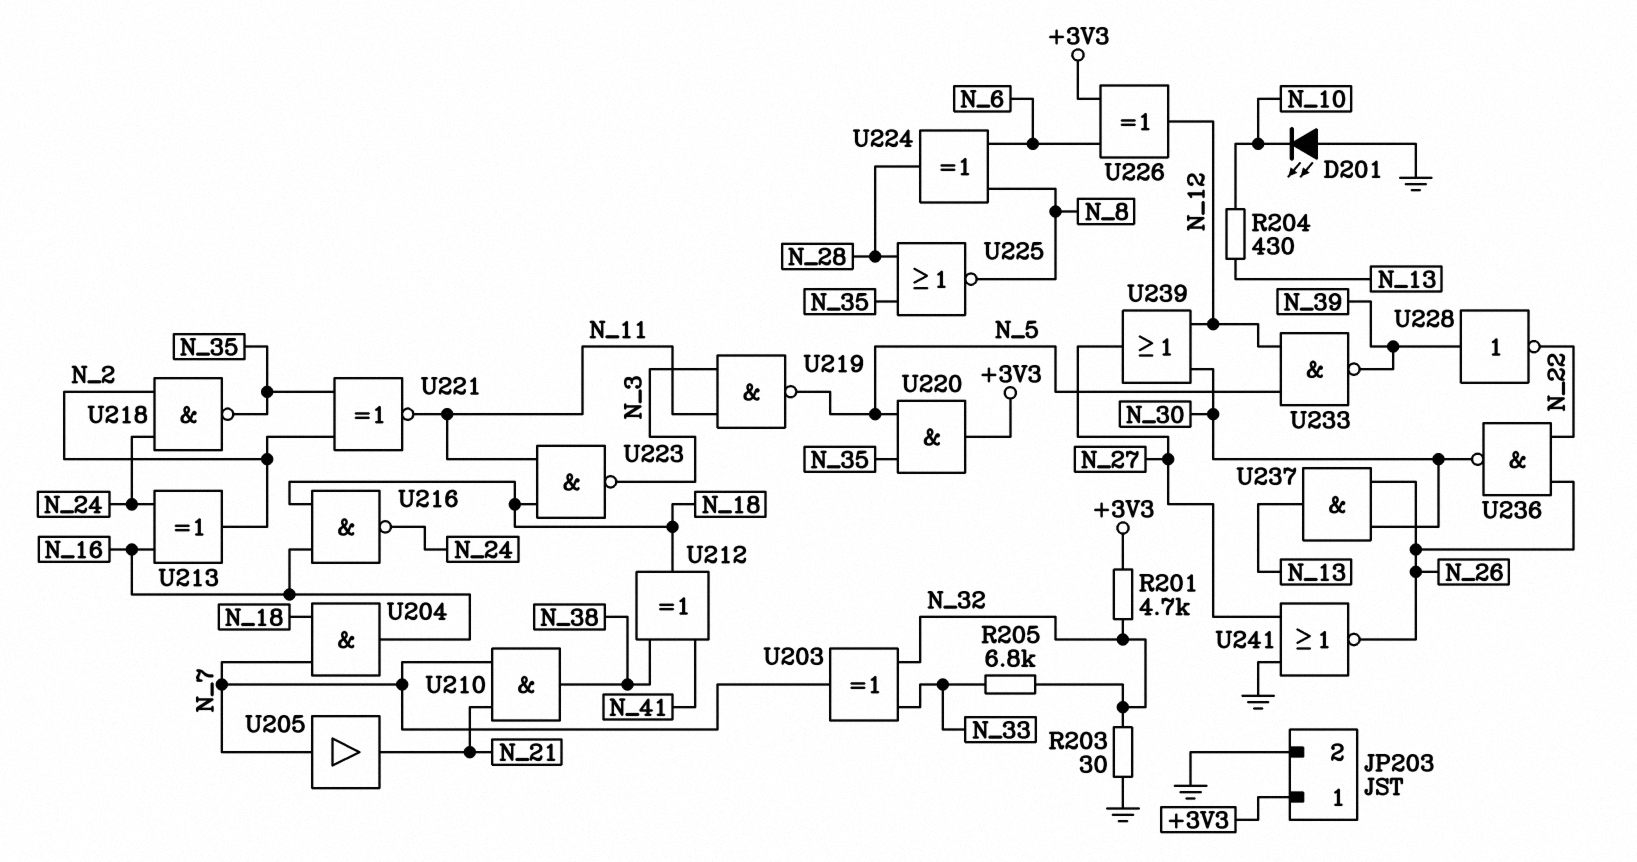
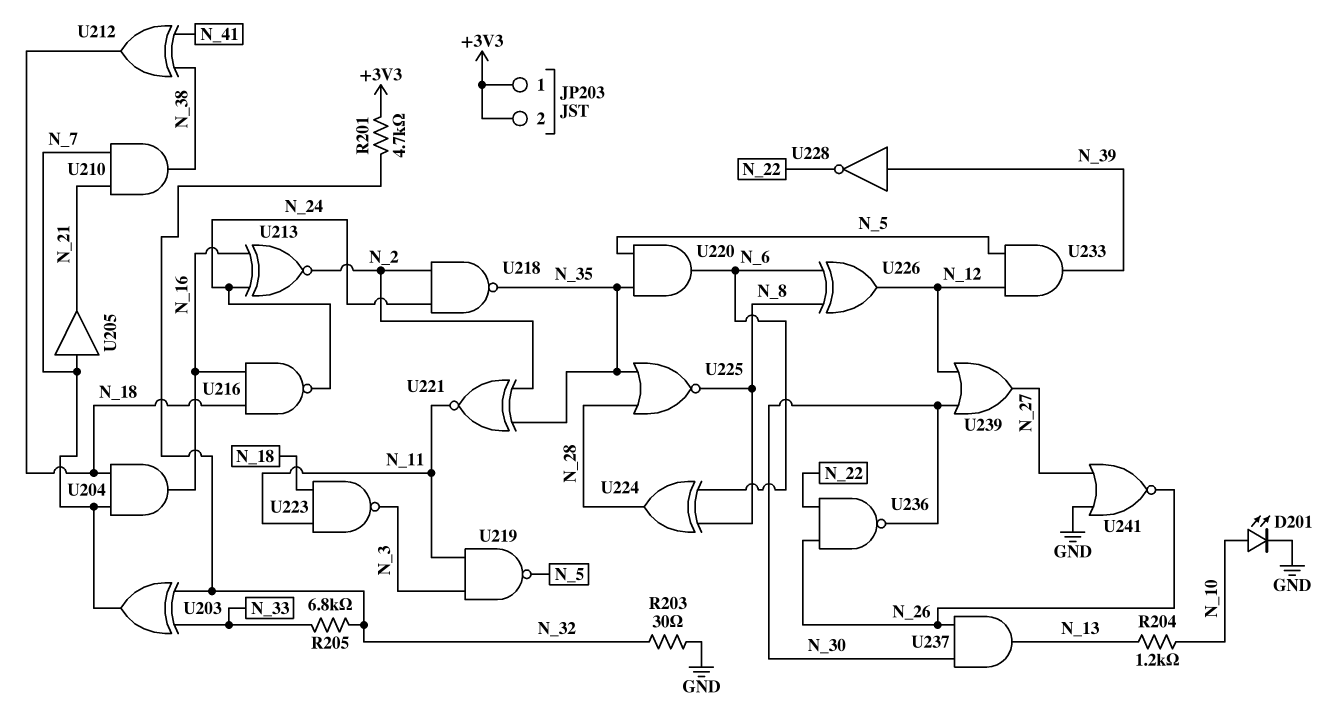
D201: LED (A GND, K N_10) -> LED (A N_10, K GND)
JP203 pin 2: GND -> +3V3
R204: 430 (N_10, N_13) -> 1.2k (N_10, N_13)
U213: XOR (in N_16, in N_24, out N_2) -> XNOR (in N_16, in N_24, out N_2)
U220: AND (in N_5, in N_35, out +3V3) -> AND (in N_5, in N_35, out N_6)
U226: XOR (in +3V3, in N_6, out N_12) -> XOR (in N_6, in N_8, out N_12)
U233: NAND (in N_5, in N_12, out N_39) -> AND (in N_5, in N_12, out N_39)

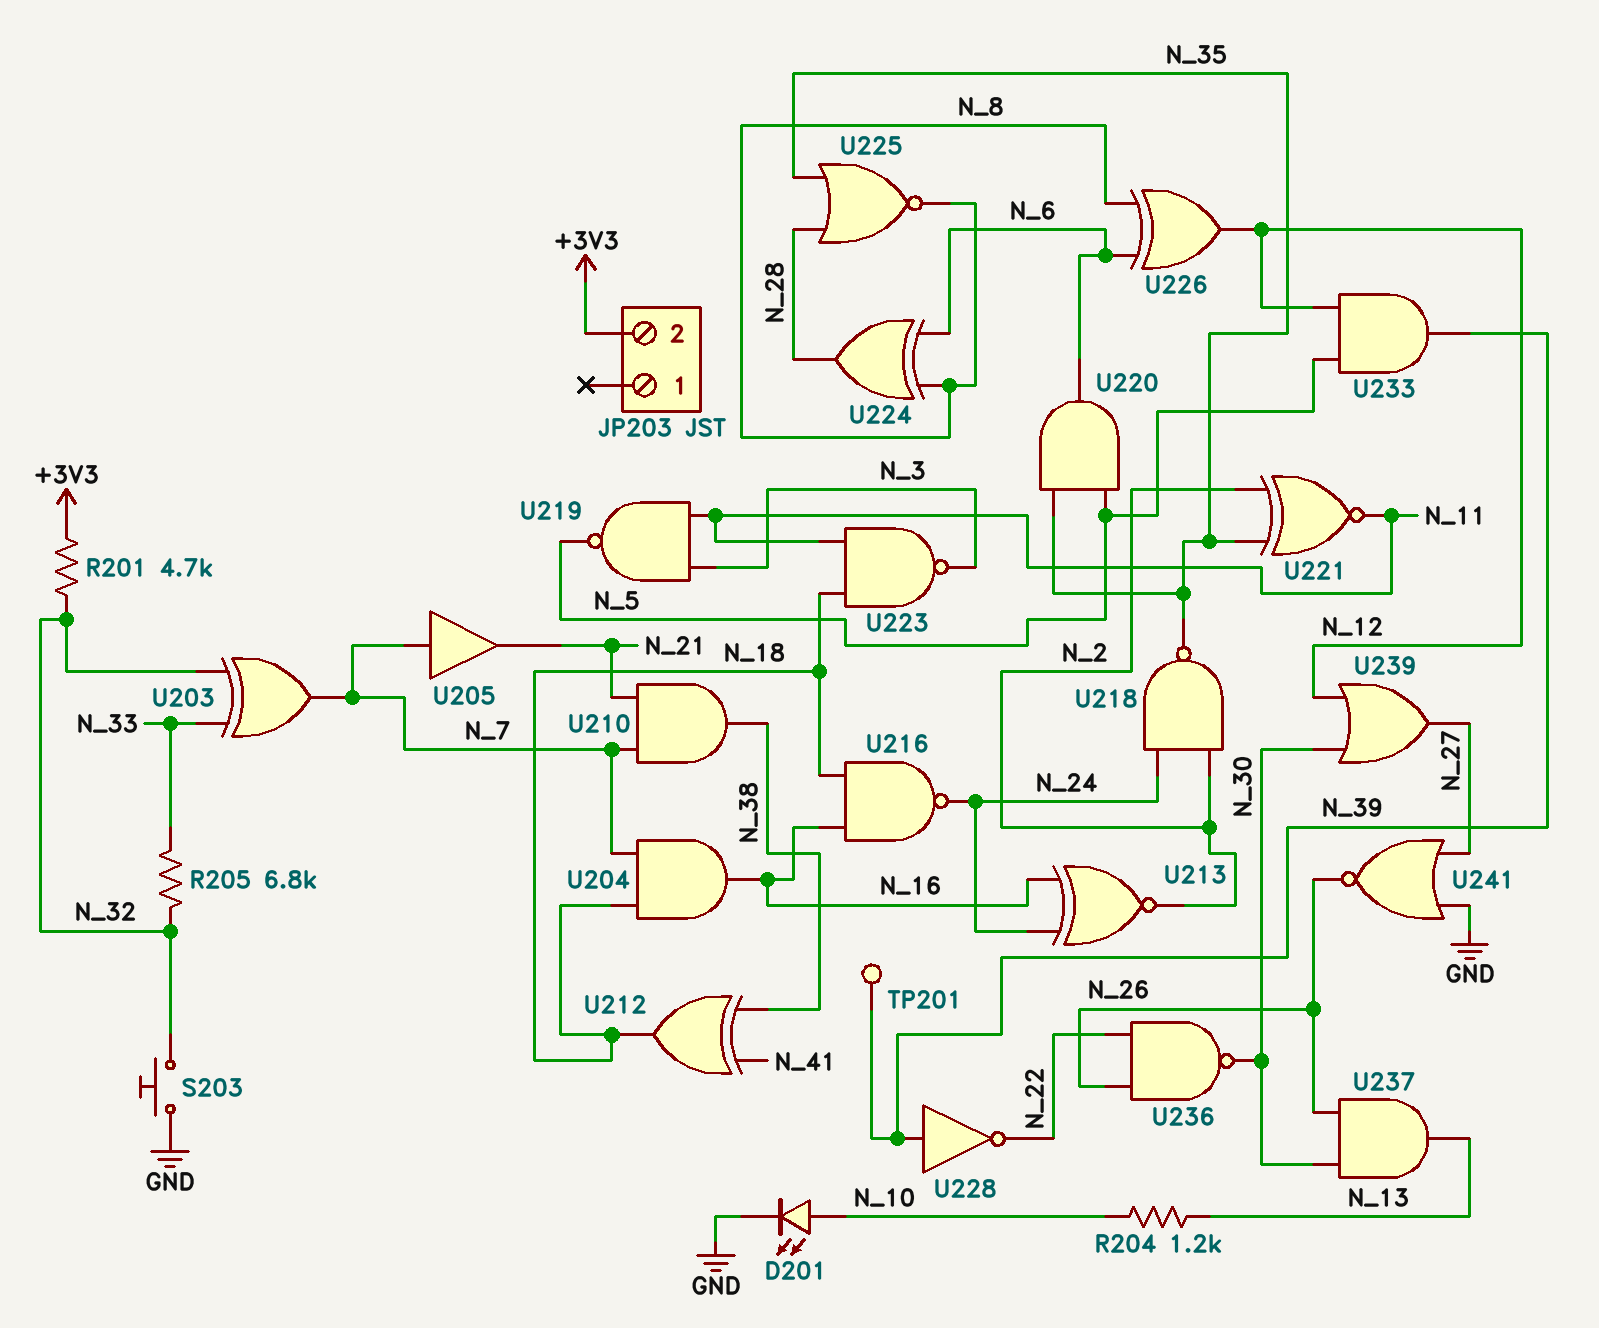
JP203 pin 1: +3V3 -> none
R203: 30 (GND, N_32) -> none
S203: none -> button (GND, N_32)
TP201: none -> test point (N_39)

